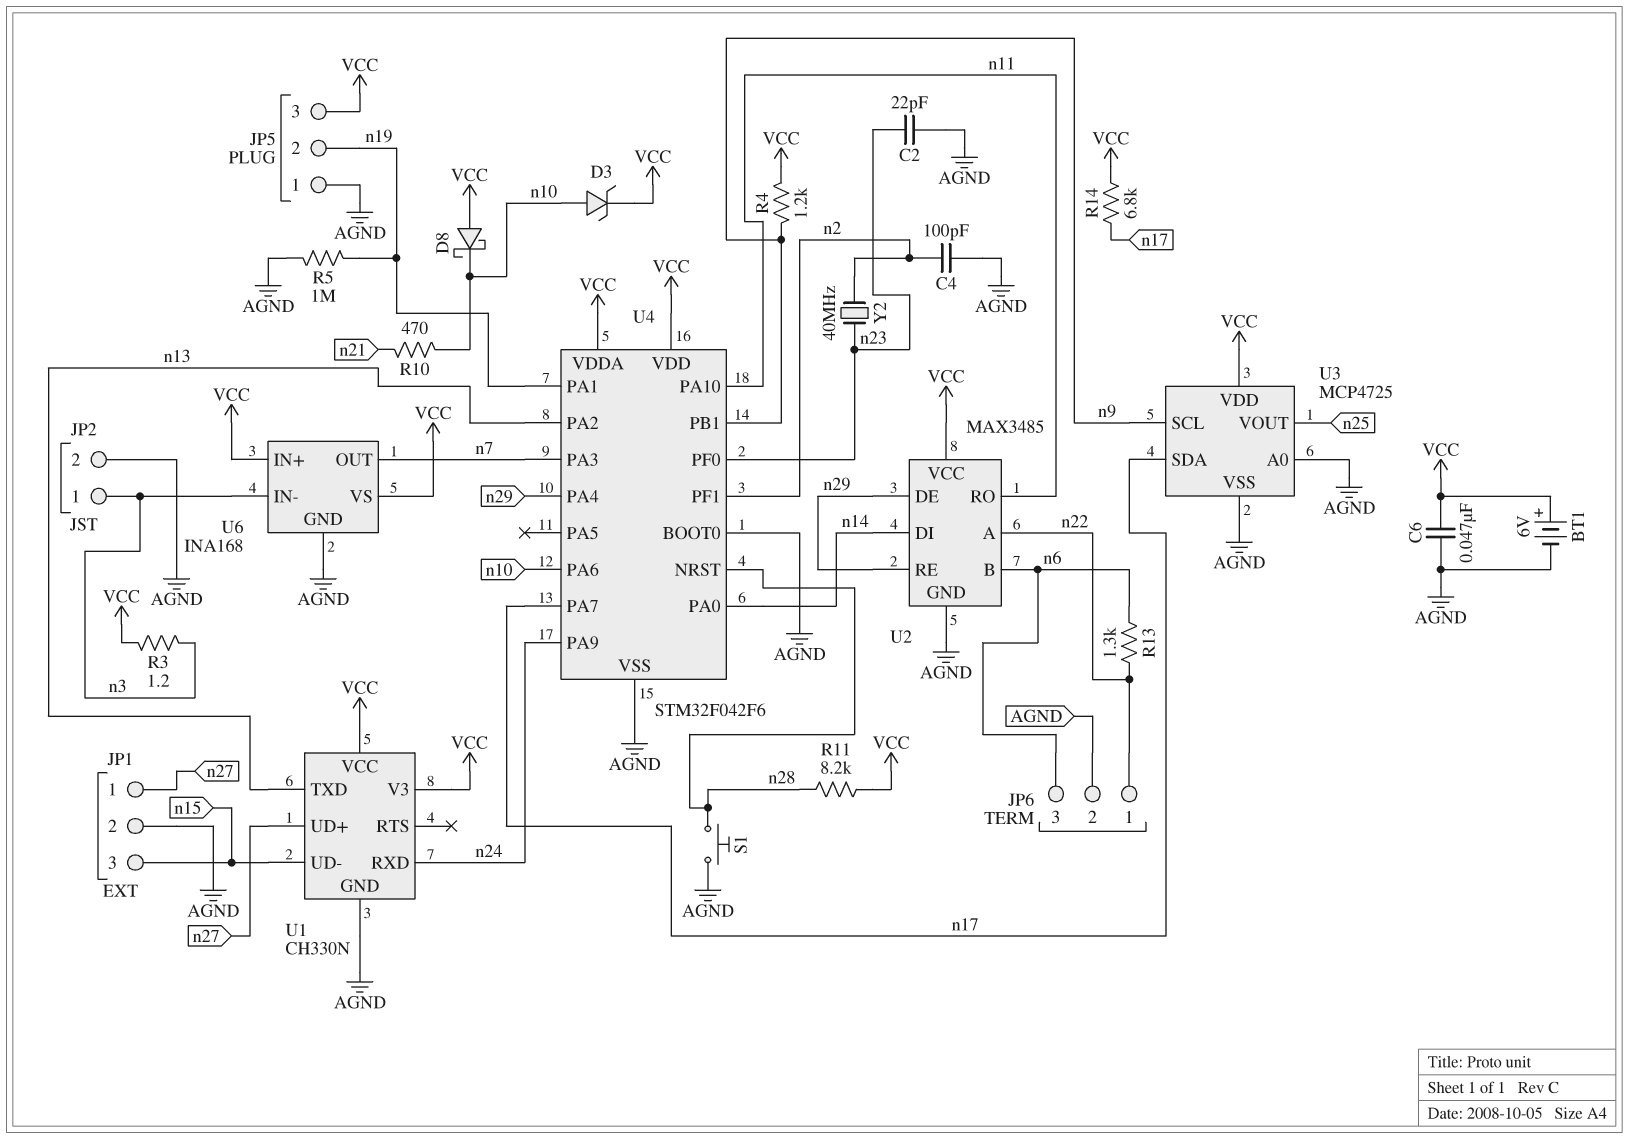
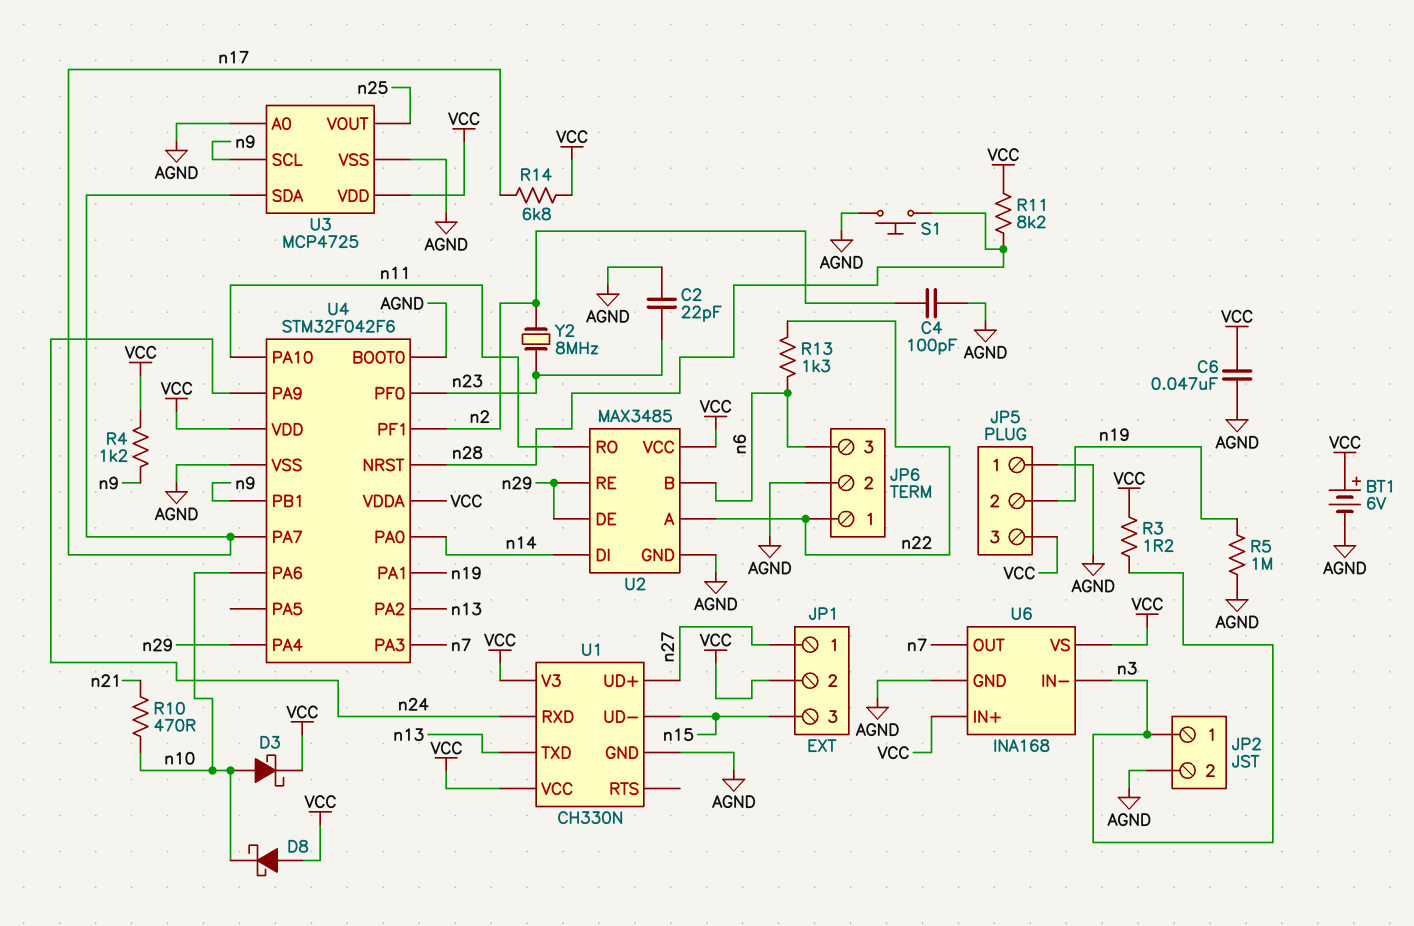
D3: zener (A n10, K VCC) -> schottky (A n10, K VCC)
JP1 pin 2: AGND -> VCC
Y2: 40MHz (n2, n23) -> 8MHz (n2, n23)

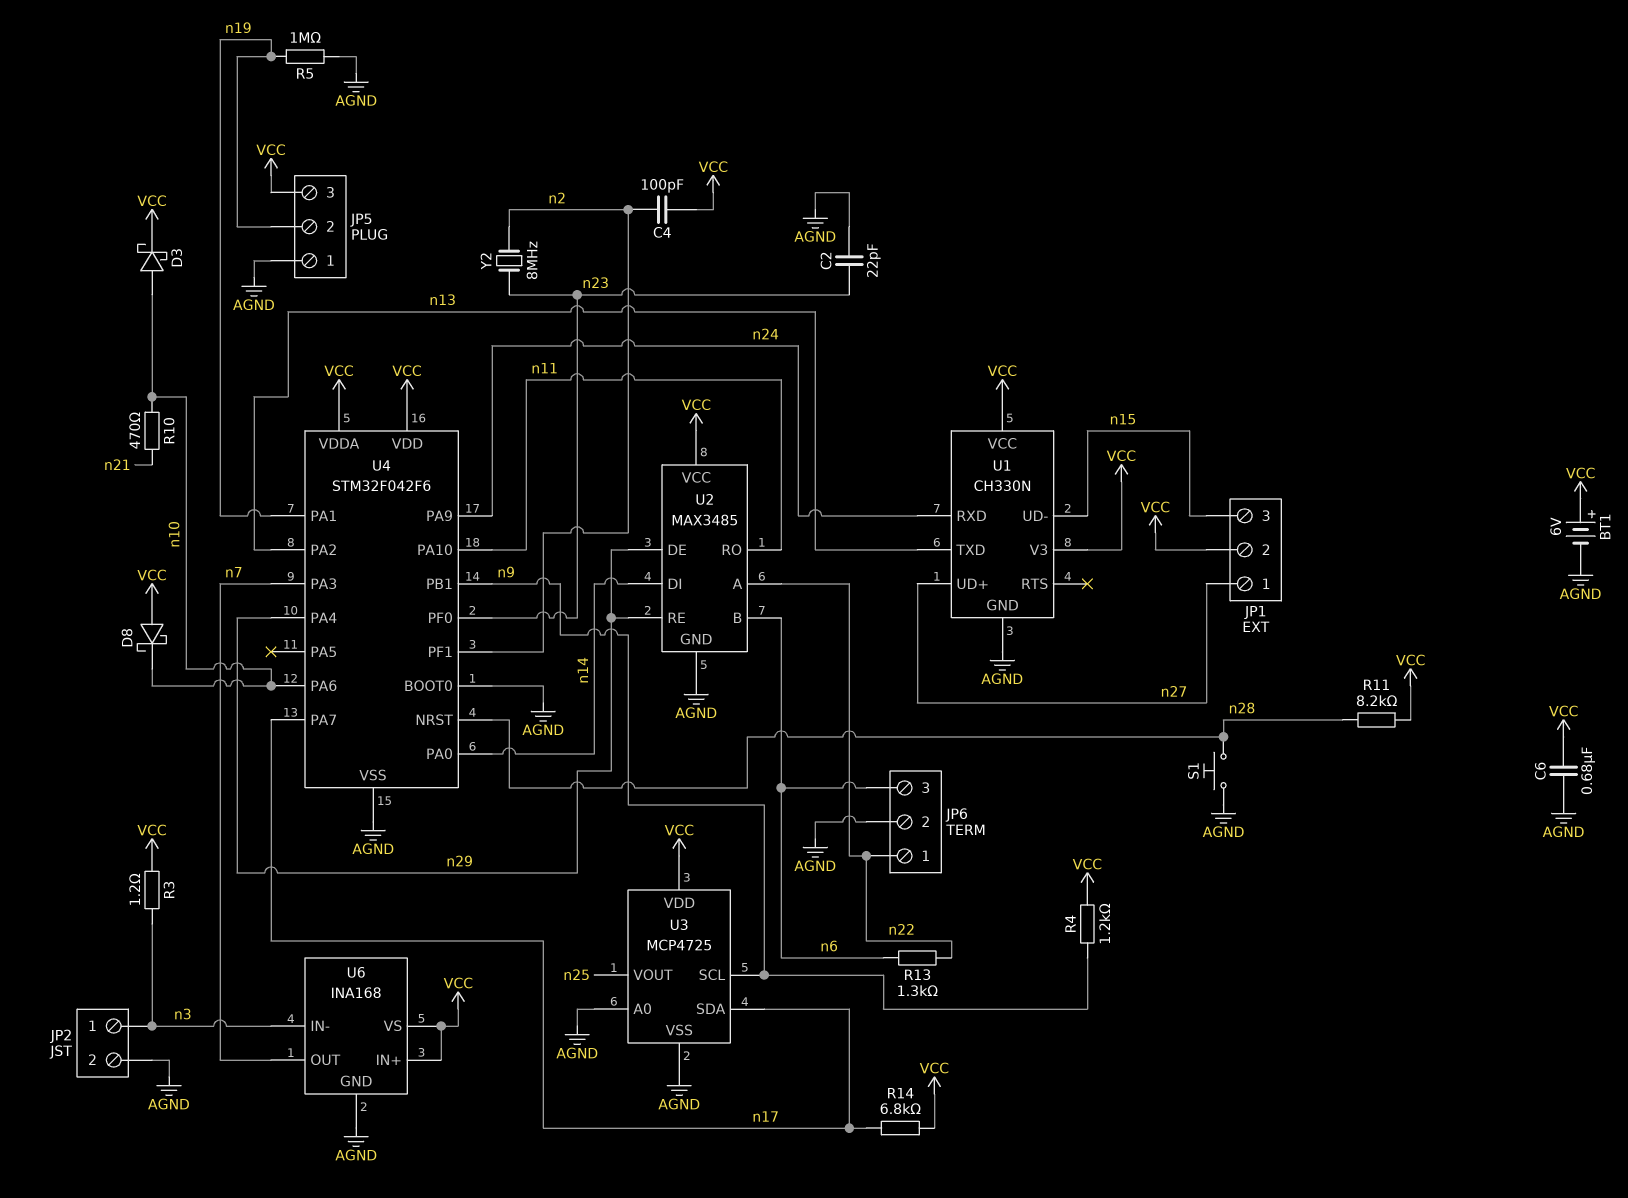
C4: 100pF (AGND, n2) -> 100pF (VCC, n2)
C6: 47nF (AGND, VCC) -> 680nF (AGND, VCC)

